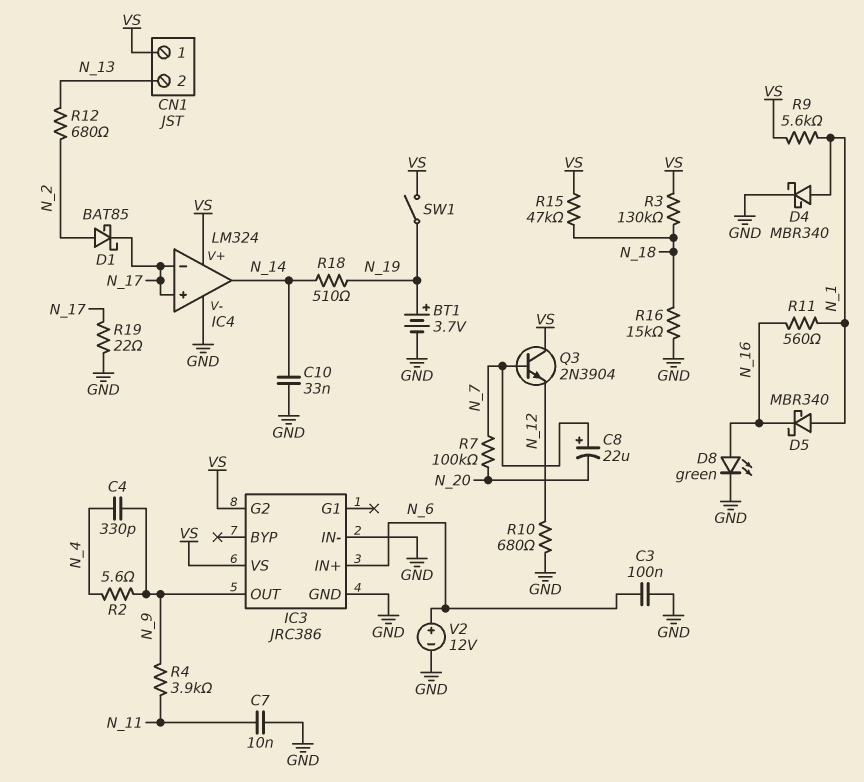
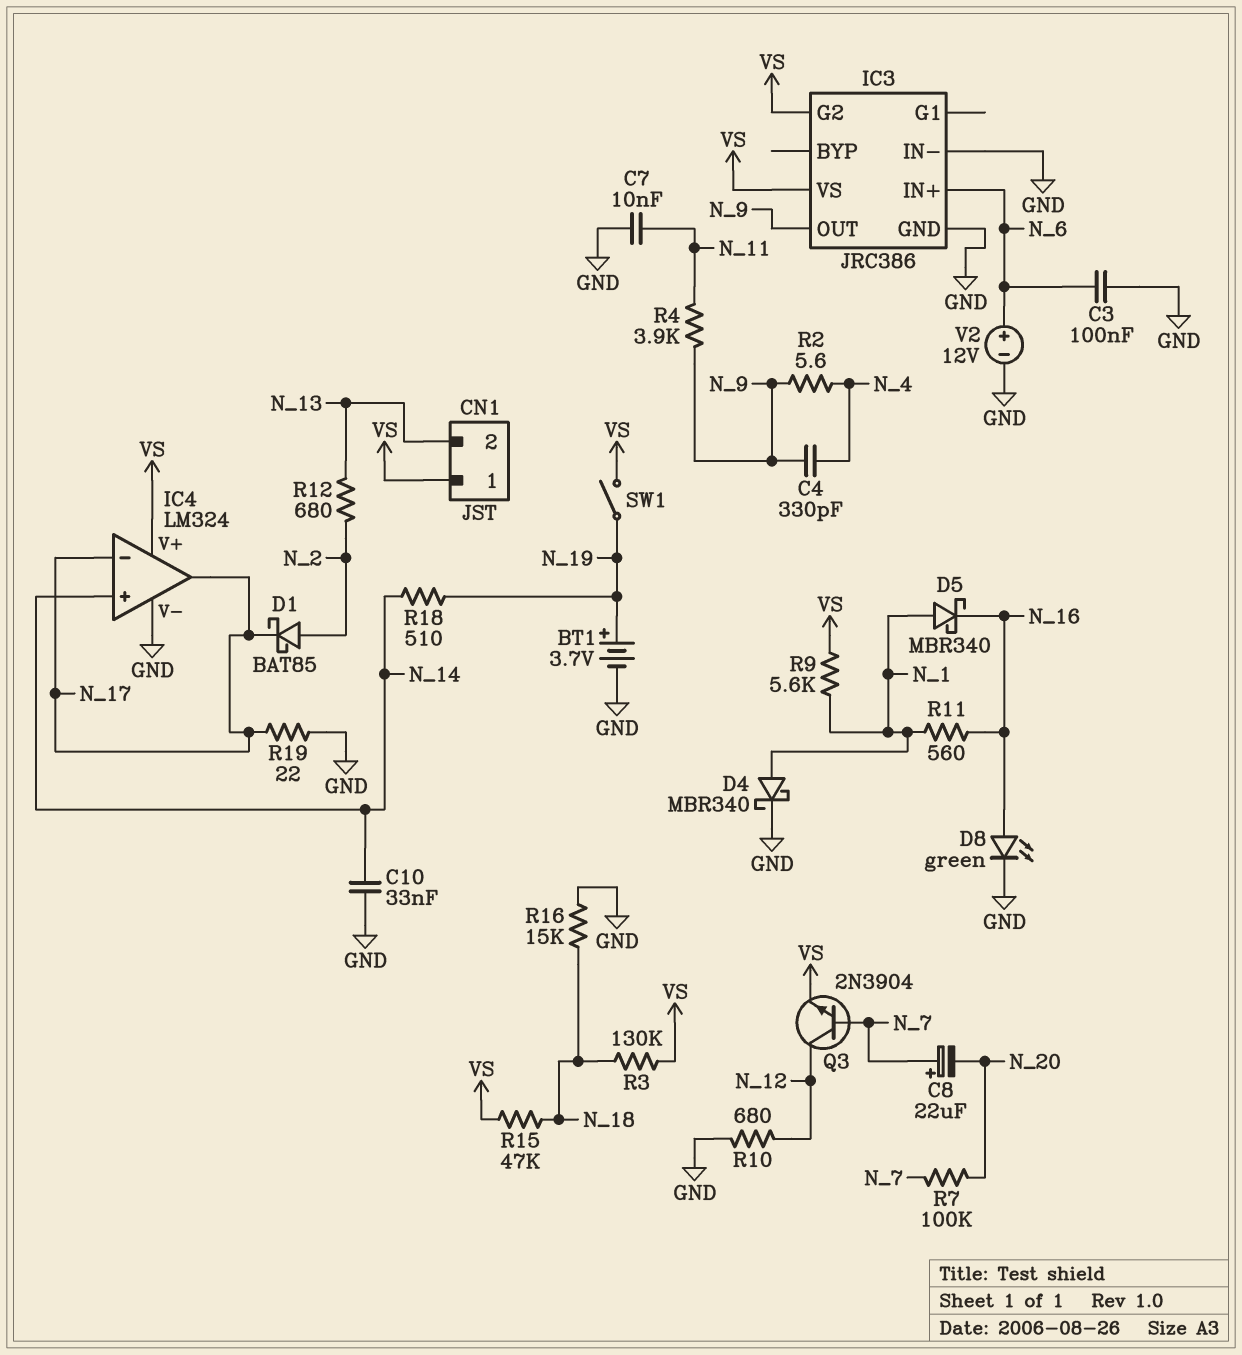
IC4 pin in+: N_17 -> N_14
IC4 pin out: N_14 -> N_17
Q3: NPN 2N3904 (B N_7, C VS, E N_12) -> NPN 2N3904 (B N_7, C N_12, E VS)

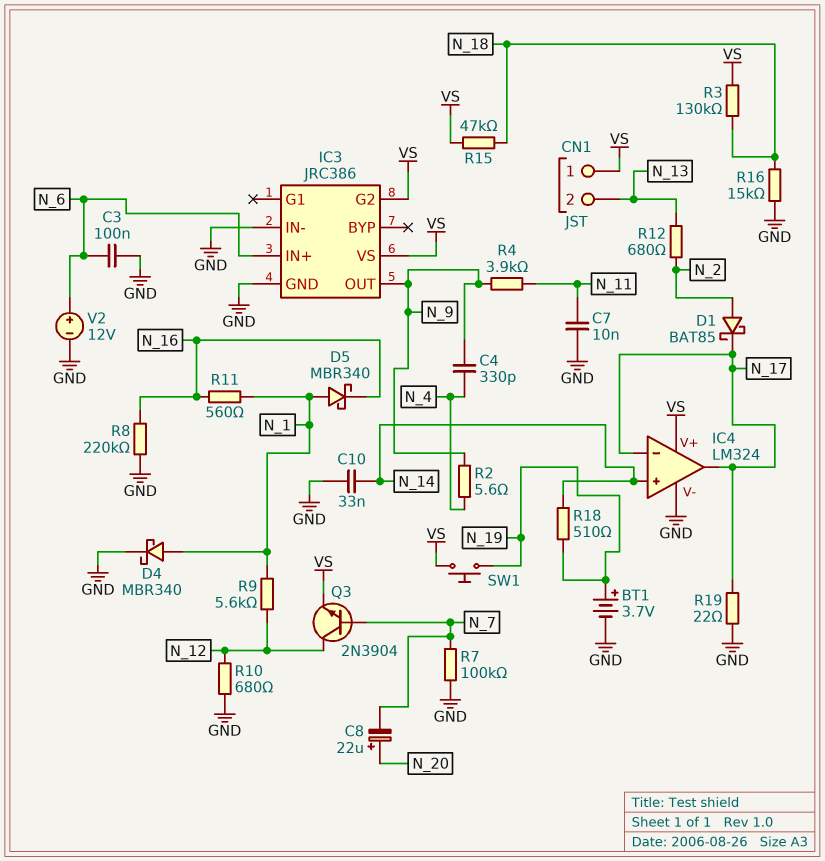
C8: 22uF (plus N_7, minus N_20) -> 22uF (plus N_20, minus N_7)
D8: LED green (A N_16, K GND) -> none
R7: 100k (N_7, N_20) -> 100k (GND, N_7)
R8: none -> 220k (GND, N_16)
R9: 5.6k (N_1, VS) -> 5.6k (N_1, N_12)
SW1: switch (N_19, VS) -> button (N_19, VS)

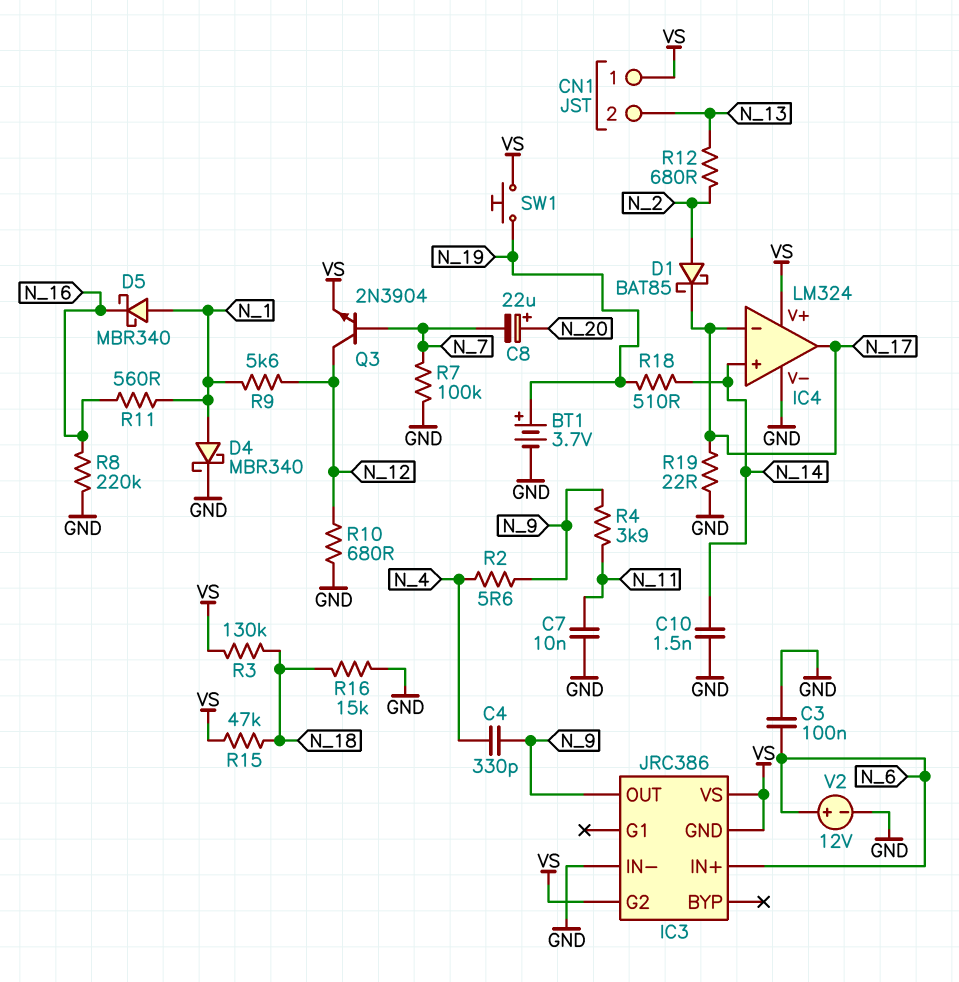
C10: 33nF (GND, N_14) -> 1.5nF (GND, N_14)
IC3 pin GND: GND -> VS

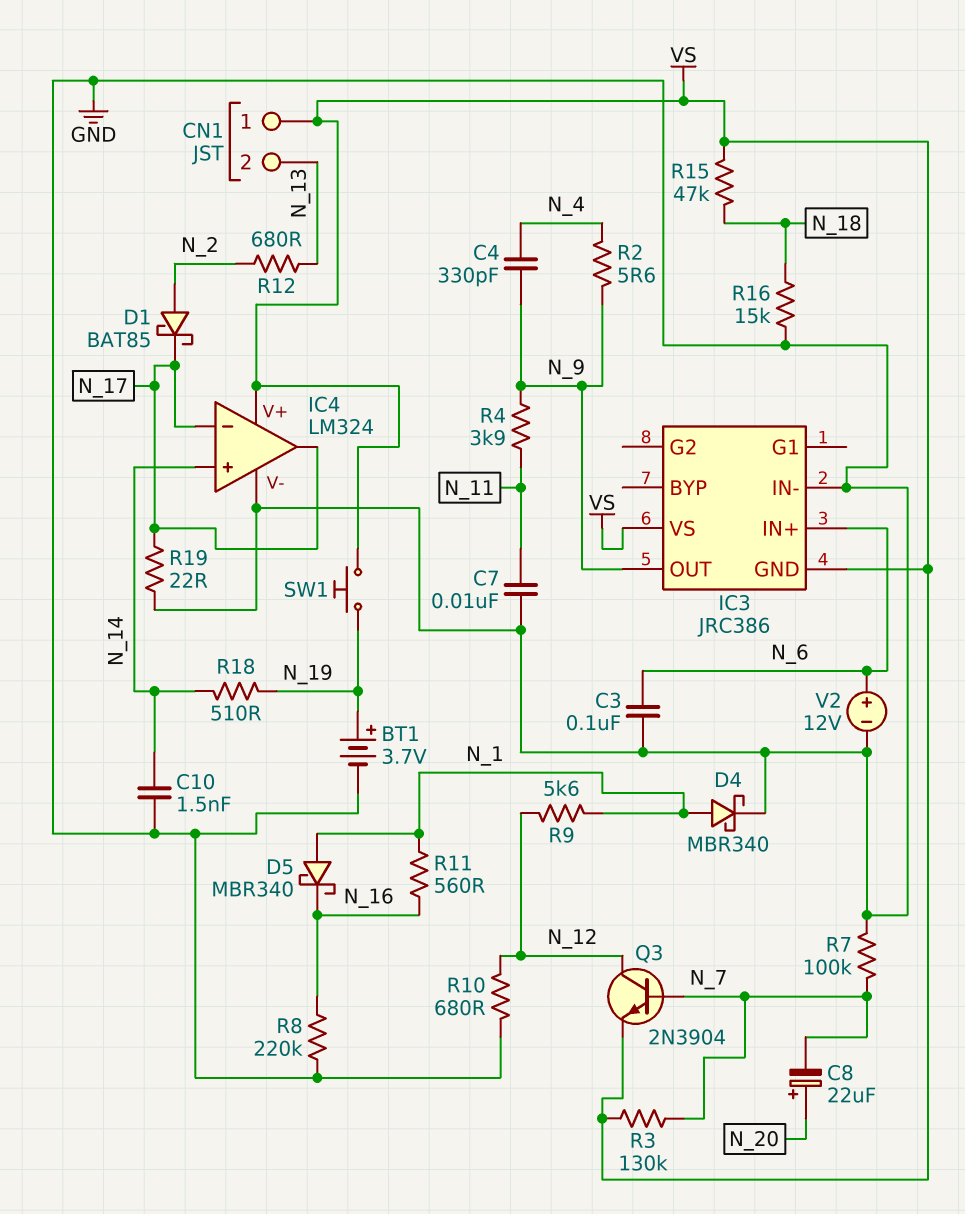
IC3 pin G2: VS -> none
R3: 130k (N_18, VS) -> 130k (N_7, VS)

